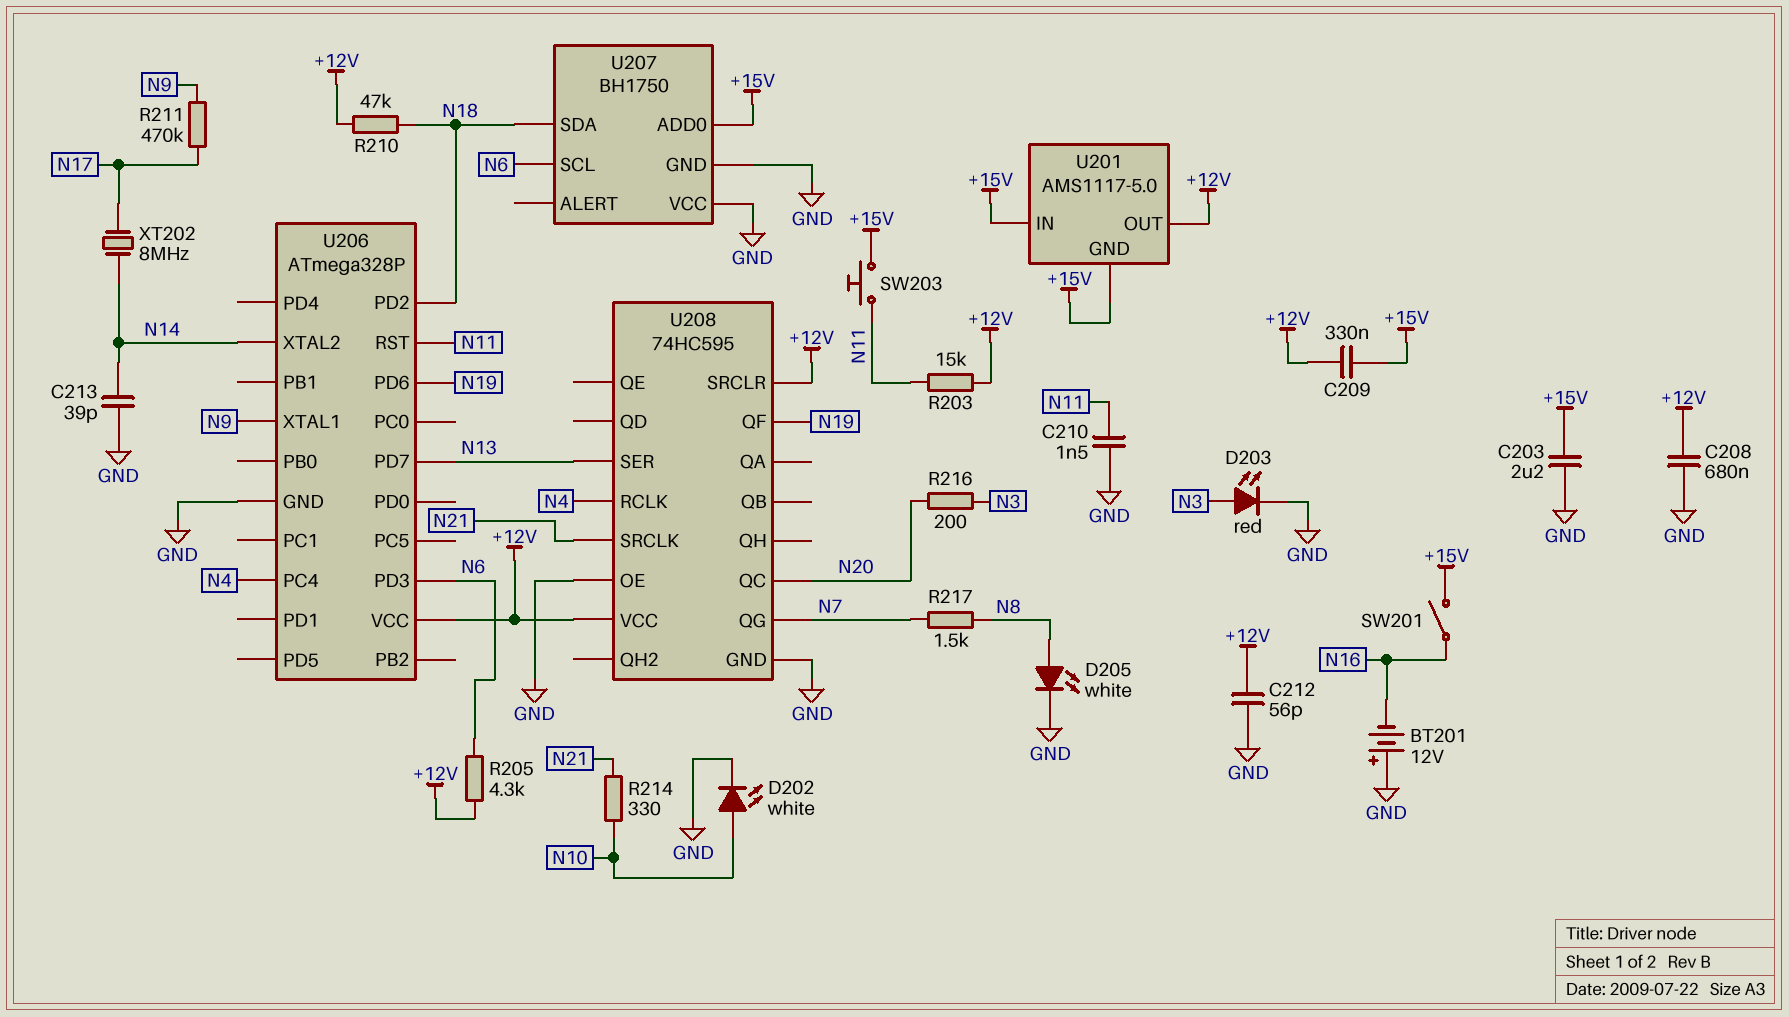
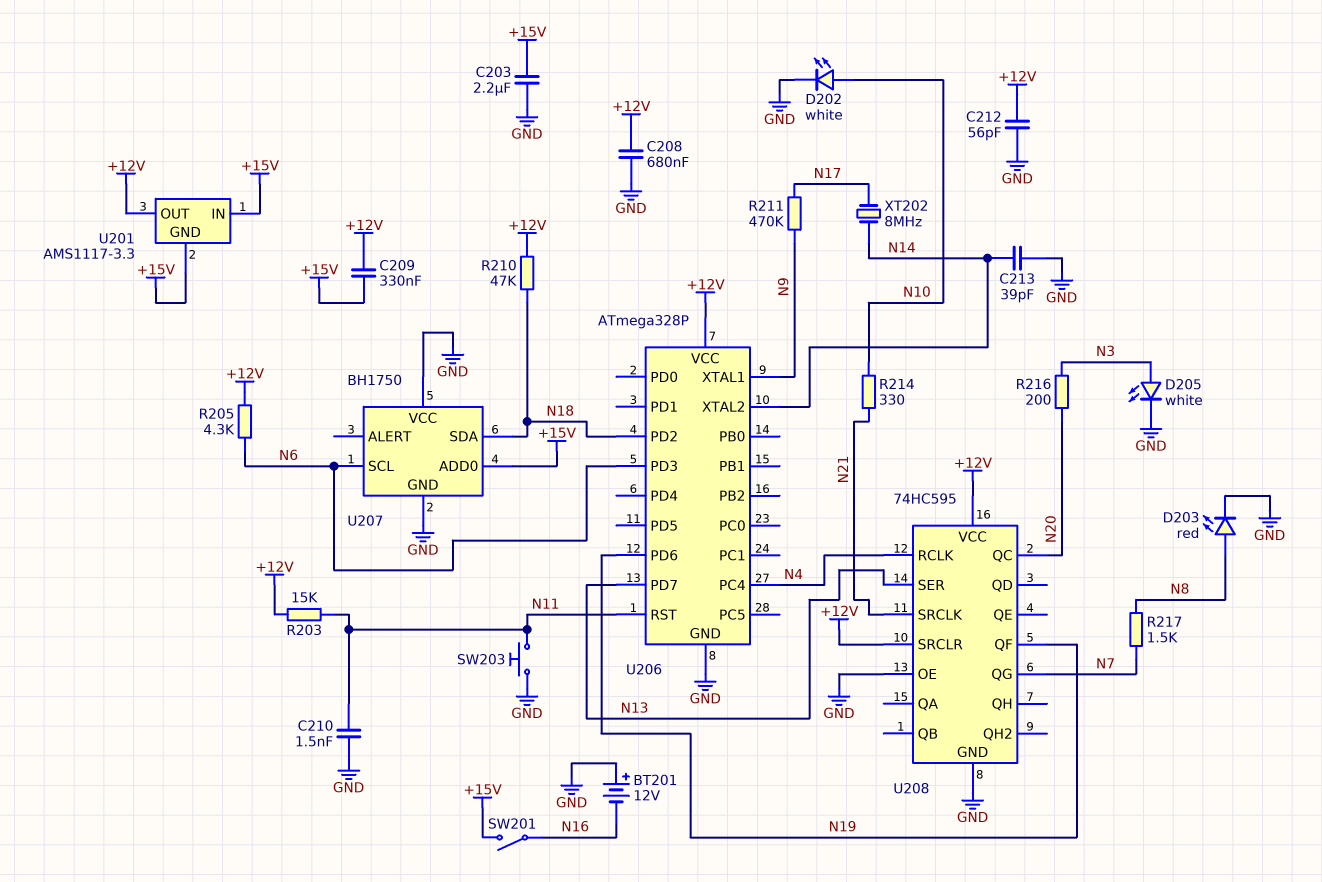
D203: LED red (A N3, K GND) -> LED red (A N8, K GND)
D205: LED white (A N8, K GND) -> LED white (A N3, K GND)
SW203: button (+15V, N11) -> button (GND, N11)
U201: AMS1117-5.0 -> AMS1117-3.3

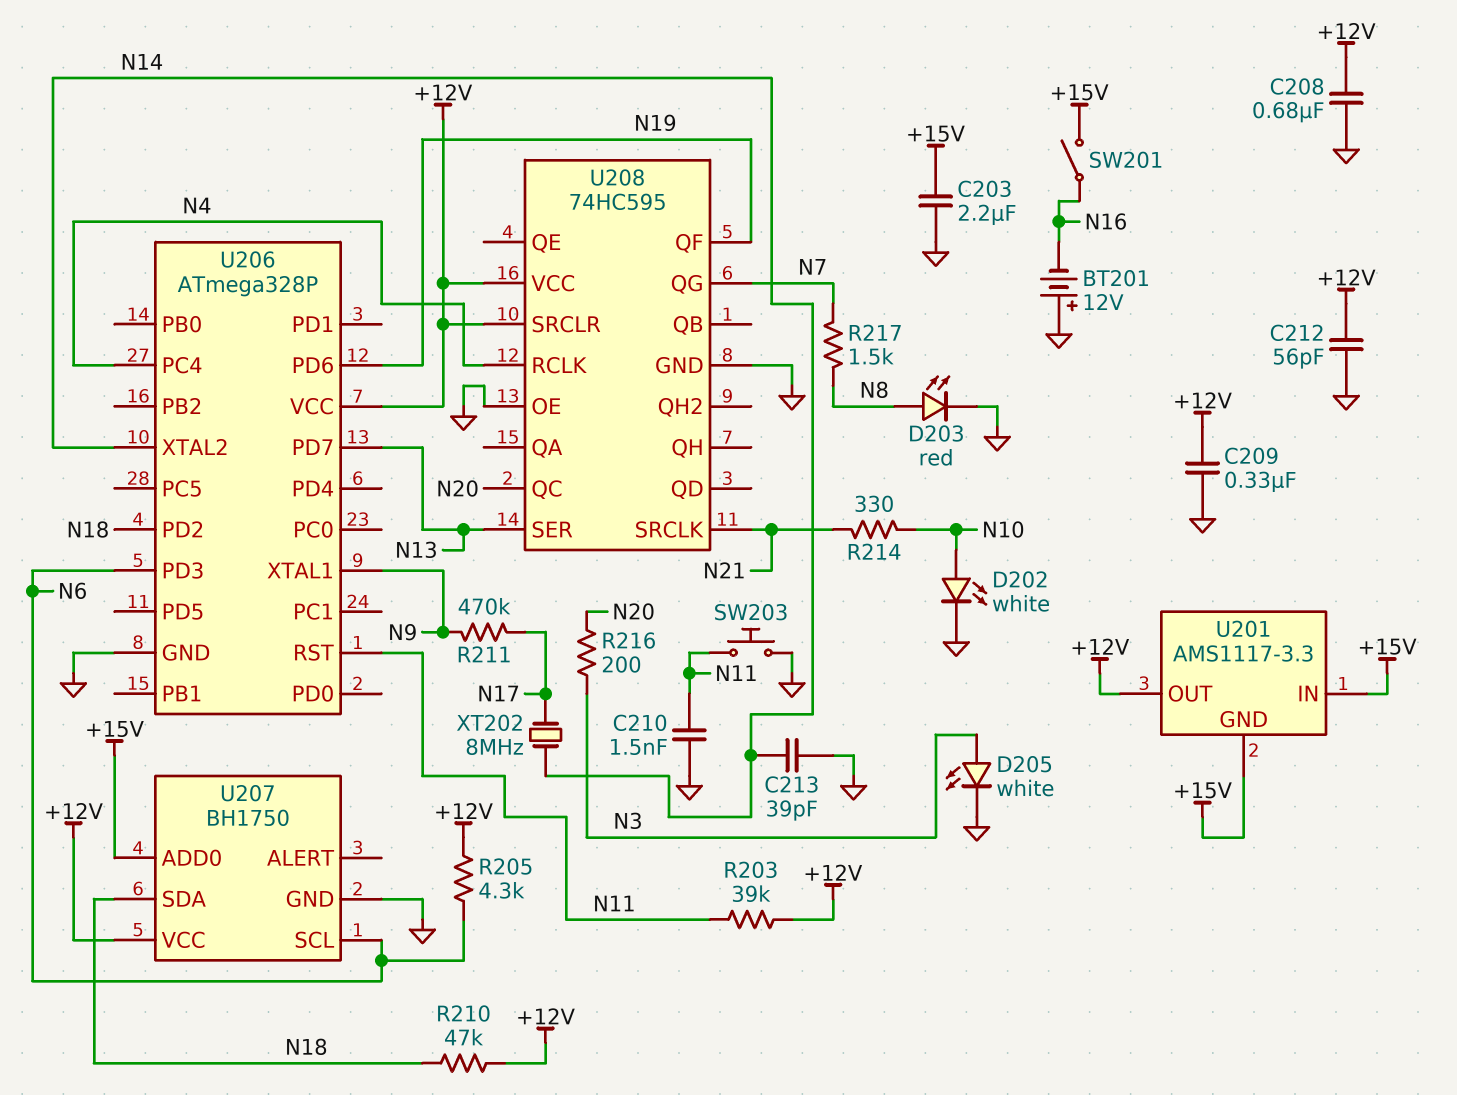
C209: 330nF (+12V, +15V) -> 330nF (+12V, GND)
R203: 15k (+12V, N11) -> 39k (+12V, N11)
U207 pin VCC: GND -> +12V

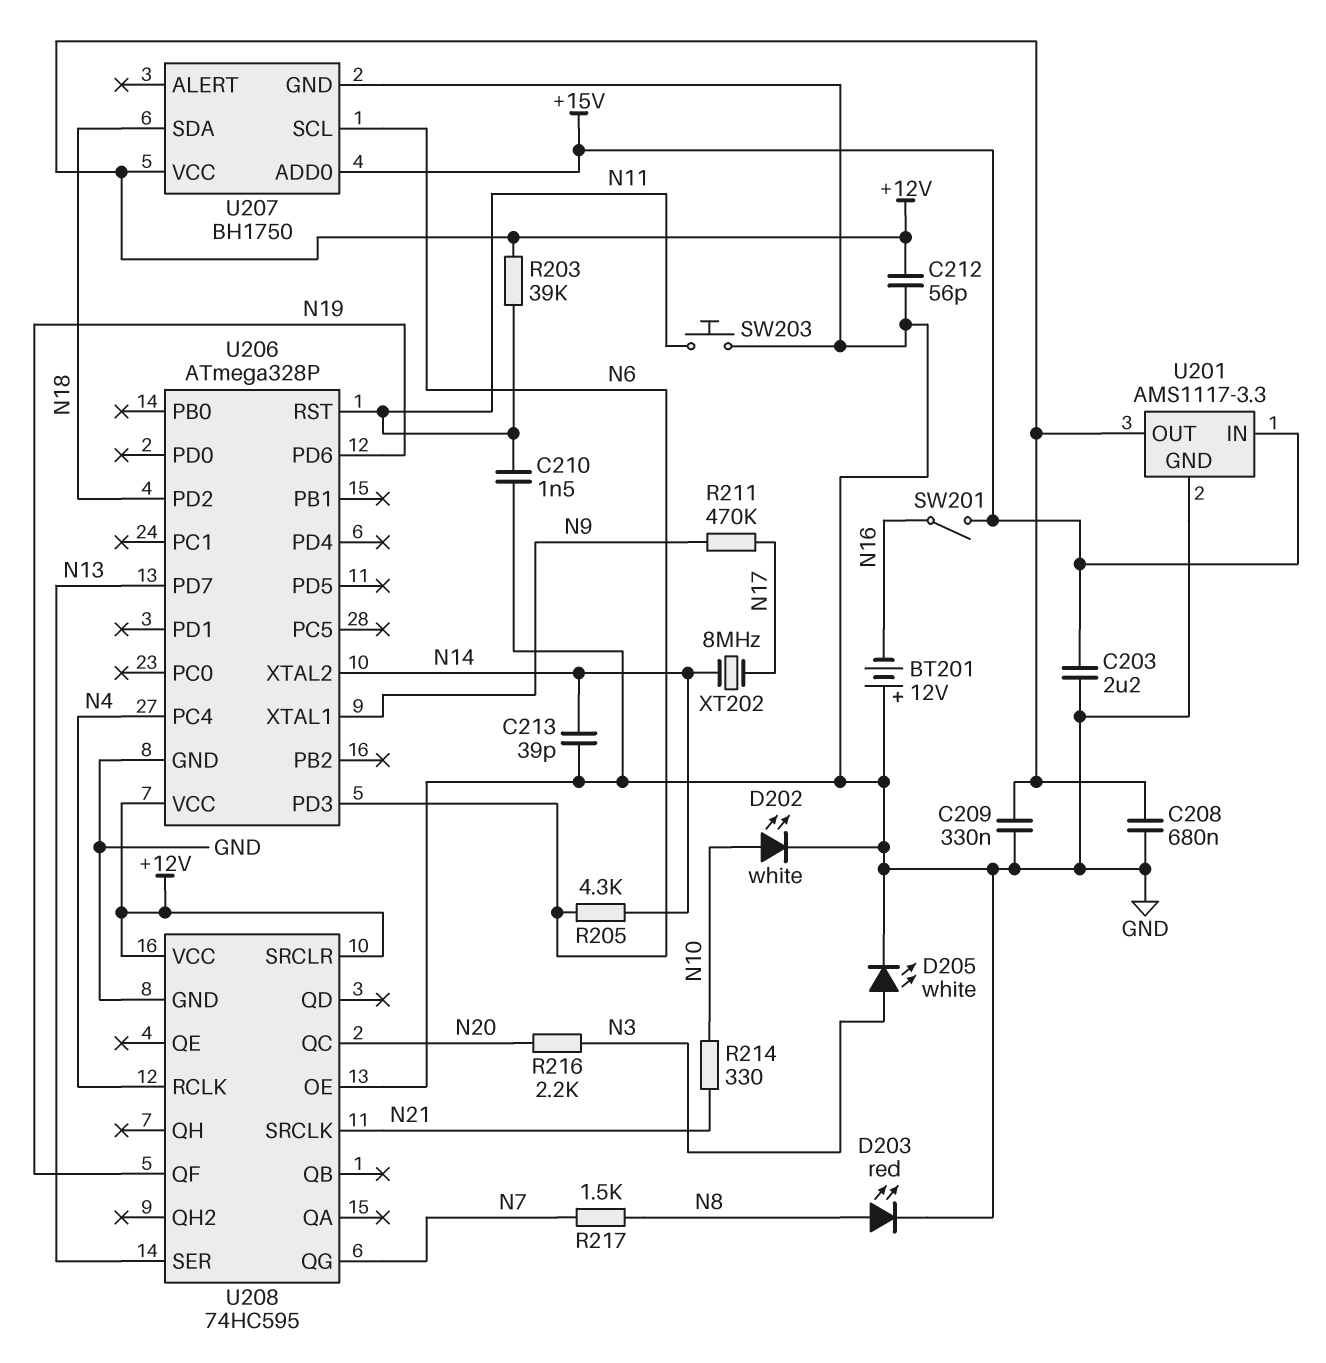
R205: 4.3k (+12V, N6) -> 4.3k (N6, N14)
R210: 47k (+12V, N18) -> none
R216: 200 (N3, N20) -> 2.2k (N3, N20)
U201 pin GND: +15V -> GND

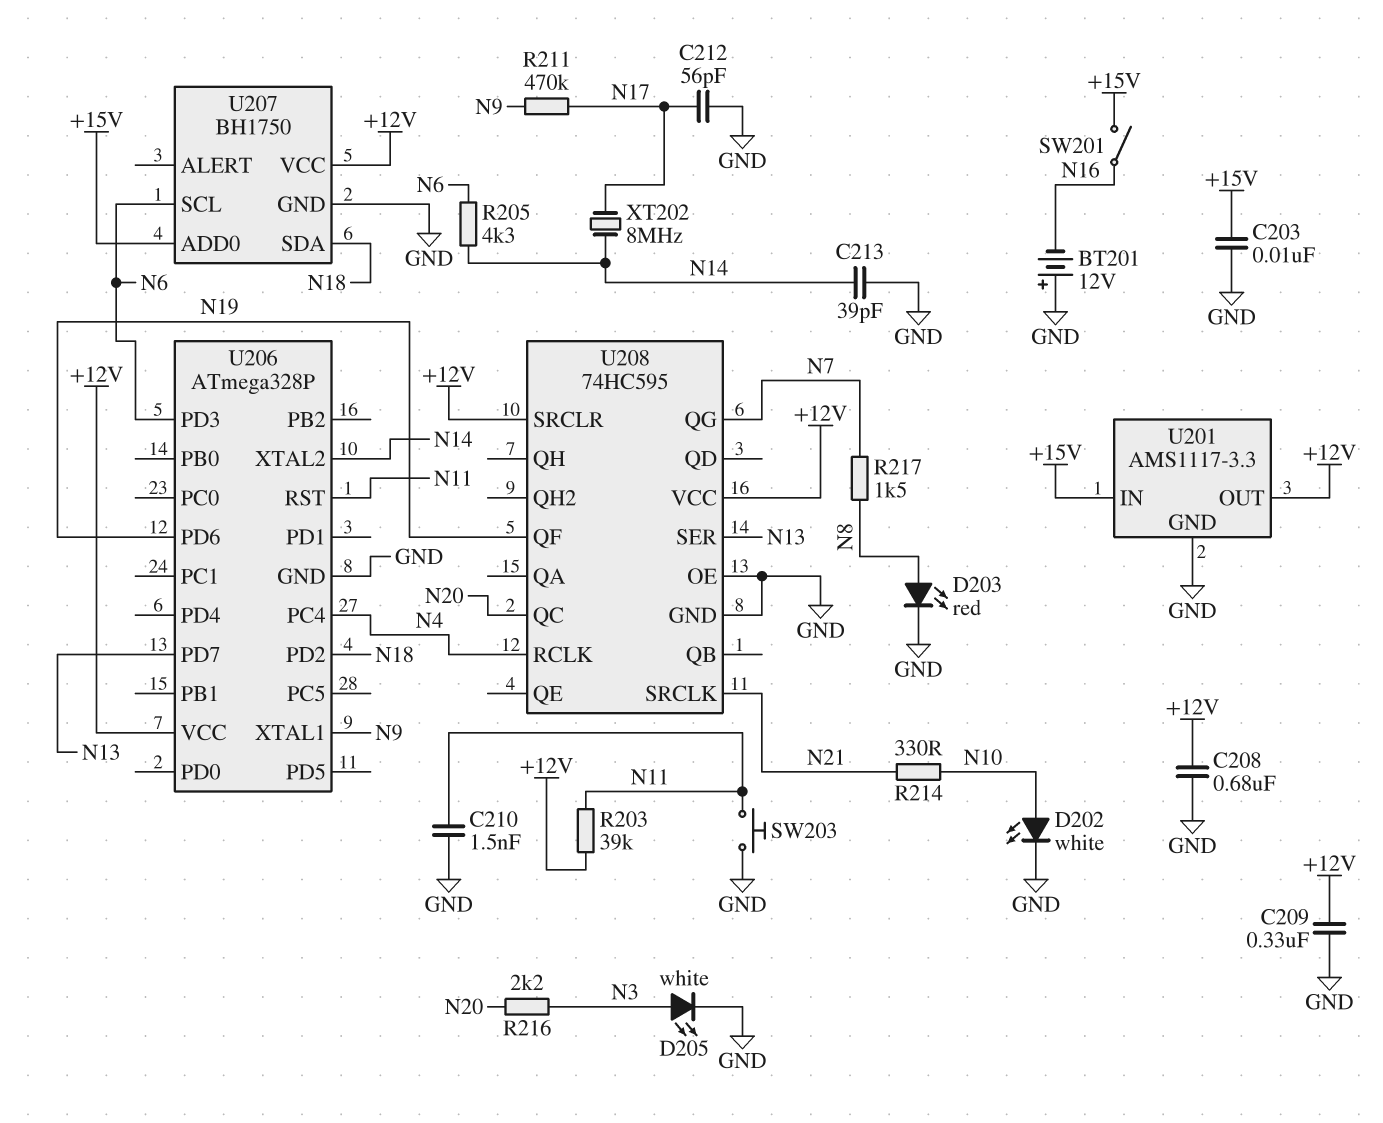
C203: 2.2uF (+15V, GND) -> 10nF (+15V, GND)
C212: 56pF (+12V, GND) -> 56pF (GND, N17)

